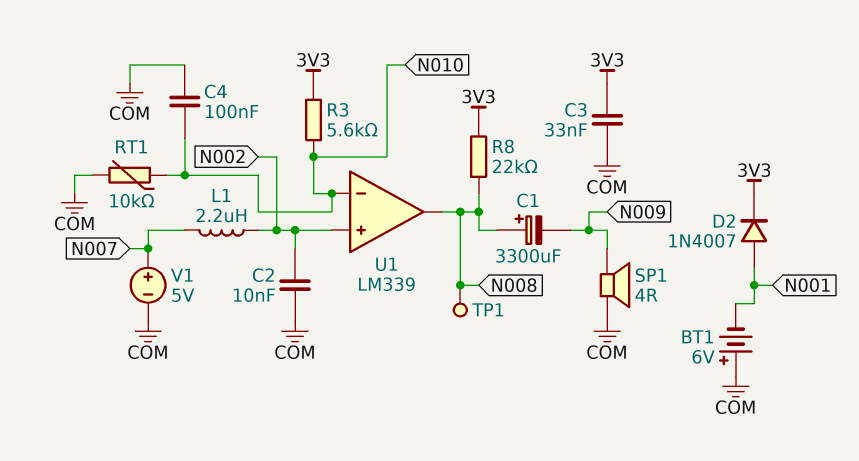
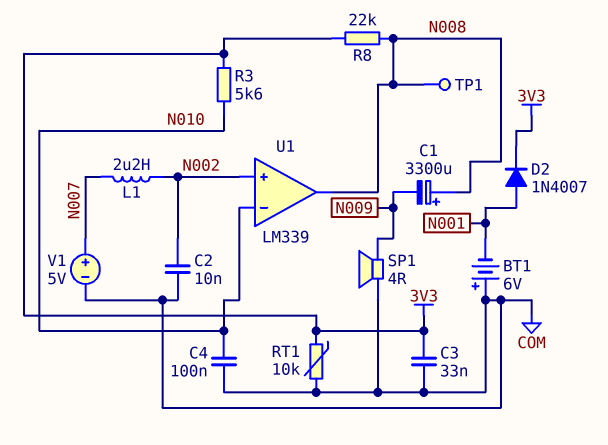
RT1: 10k (COM, N010) -> 10k (3V3, COM)

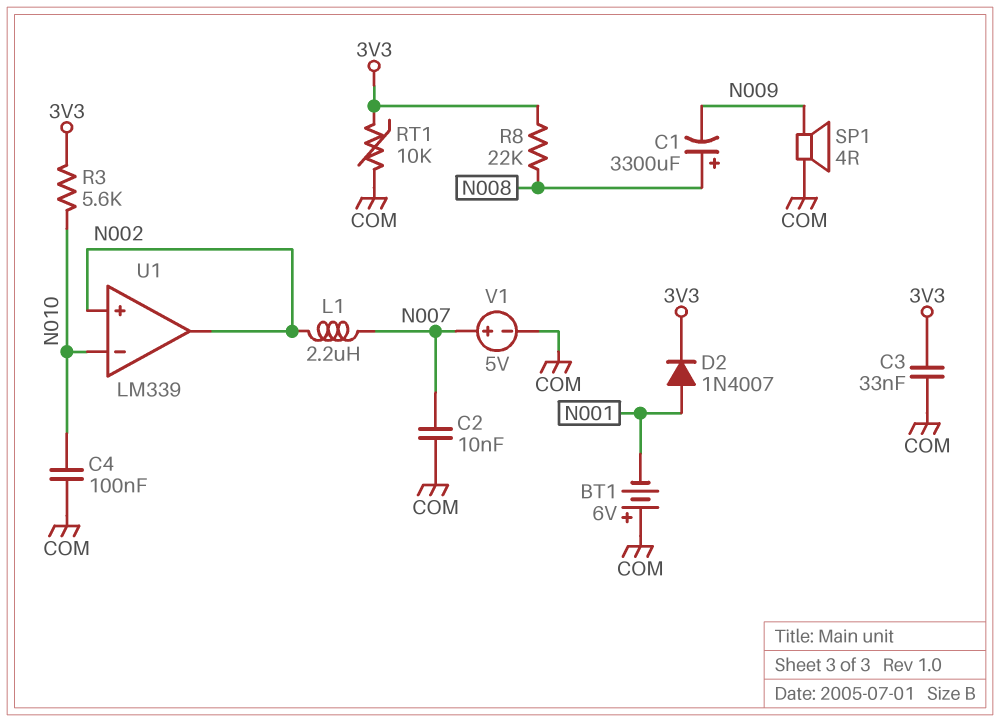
C2: 10nF (COM, N002) -> 10nF (COM, N007)
TP1: test point (N008) -> none
U1 pin out: N008 -> N002

